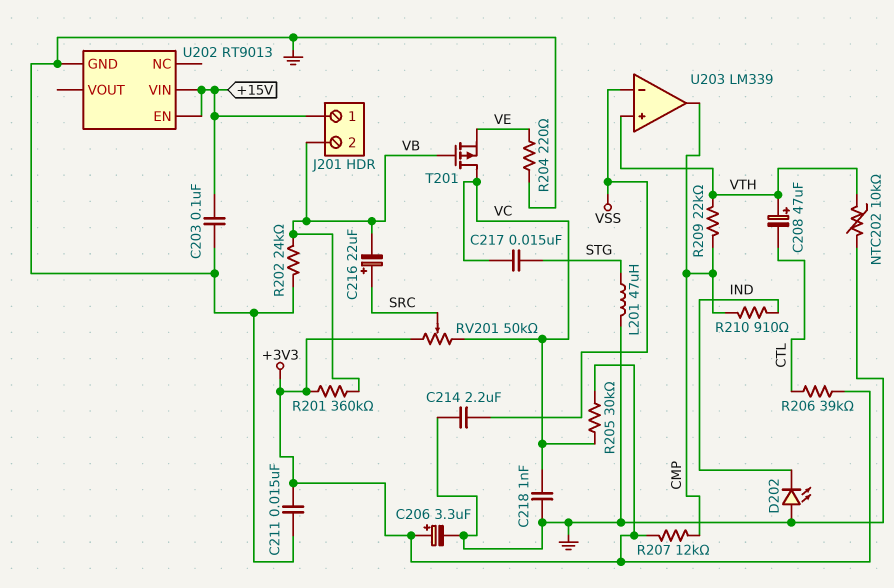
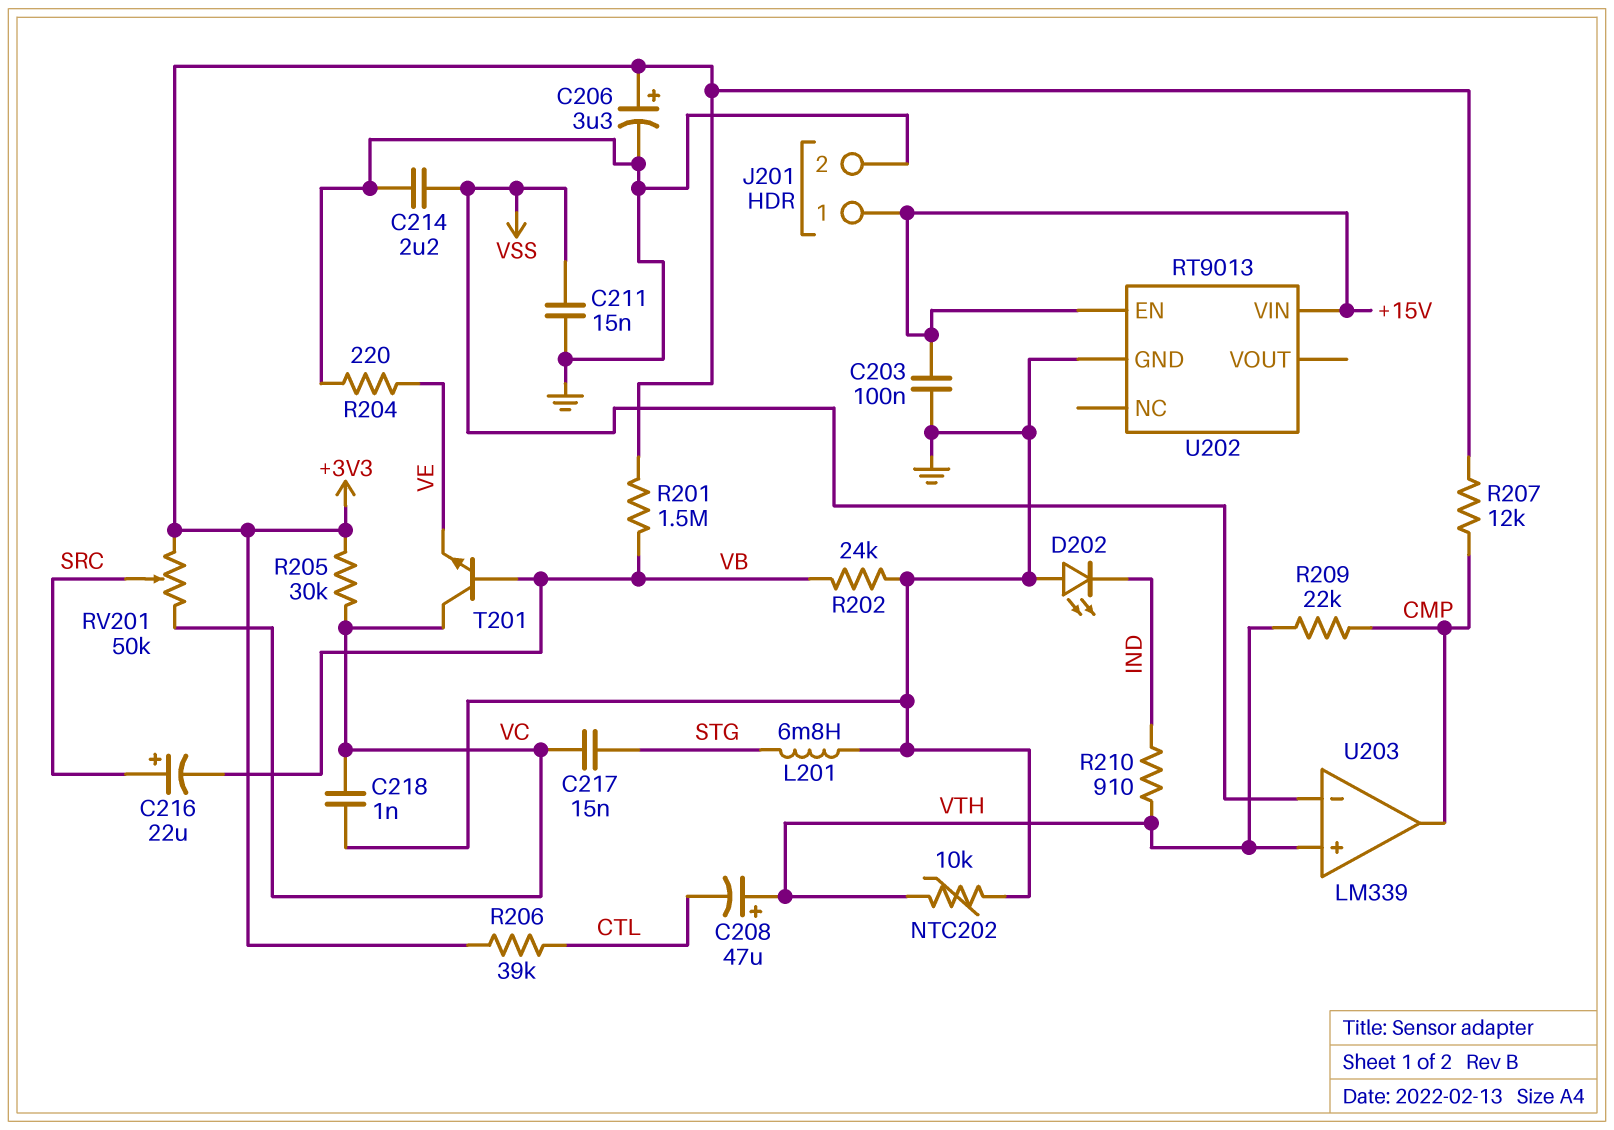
C211: 15nF (+3V3, GND) -> 15nF (GND, VSS)
J201 pin 2: VB -> GND
L201: 47uH (GND, STG) -> 6.8mH (GND, STG)
R201: 360k (+3V3, VB) -> 1.5M (+3V3, VB)
R210: 910 (CMP, IND) -> 910 (IND, VTH)
T201: PMOS (G VB, D VC, S VE) -> NPN (B VB, C VC, E VE)

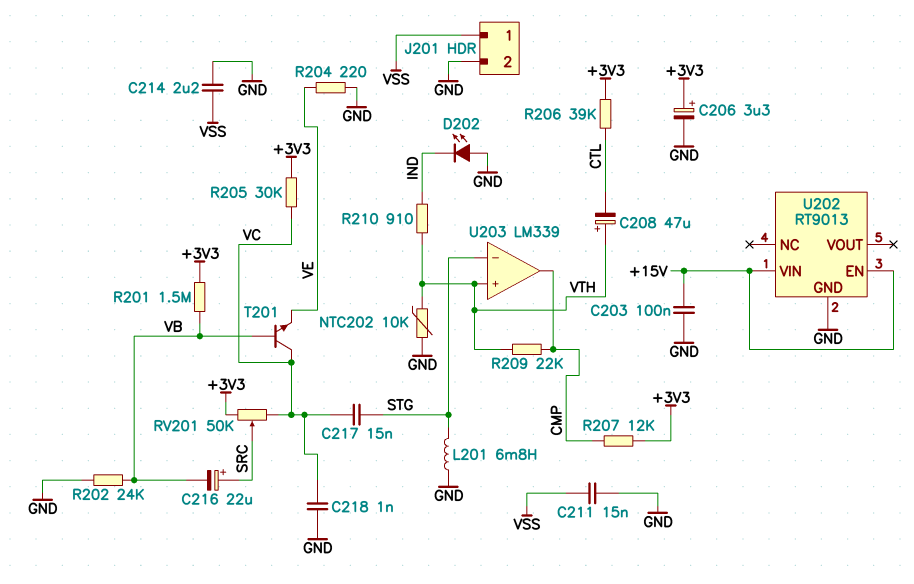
J201 pin 1: +15V -> VSS
U203 pin in-: VSS -> STG

